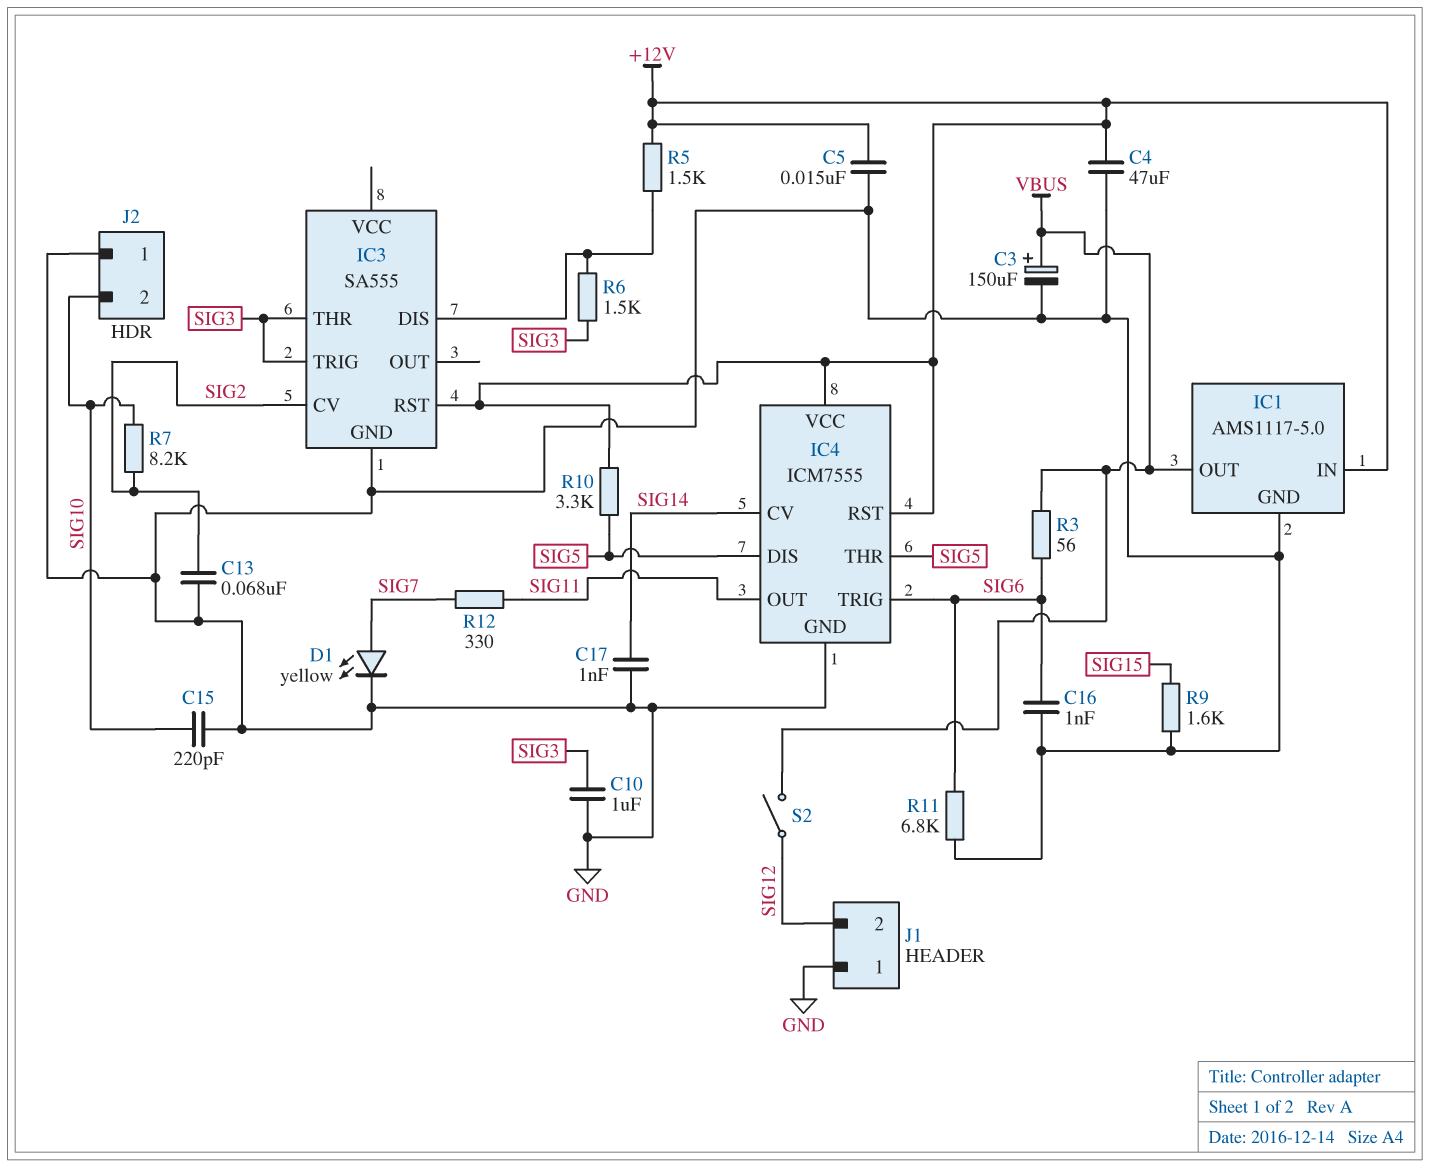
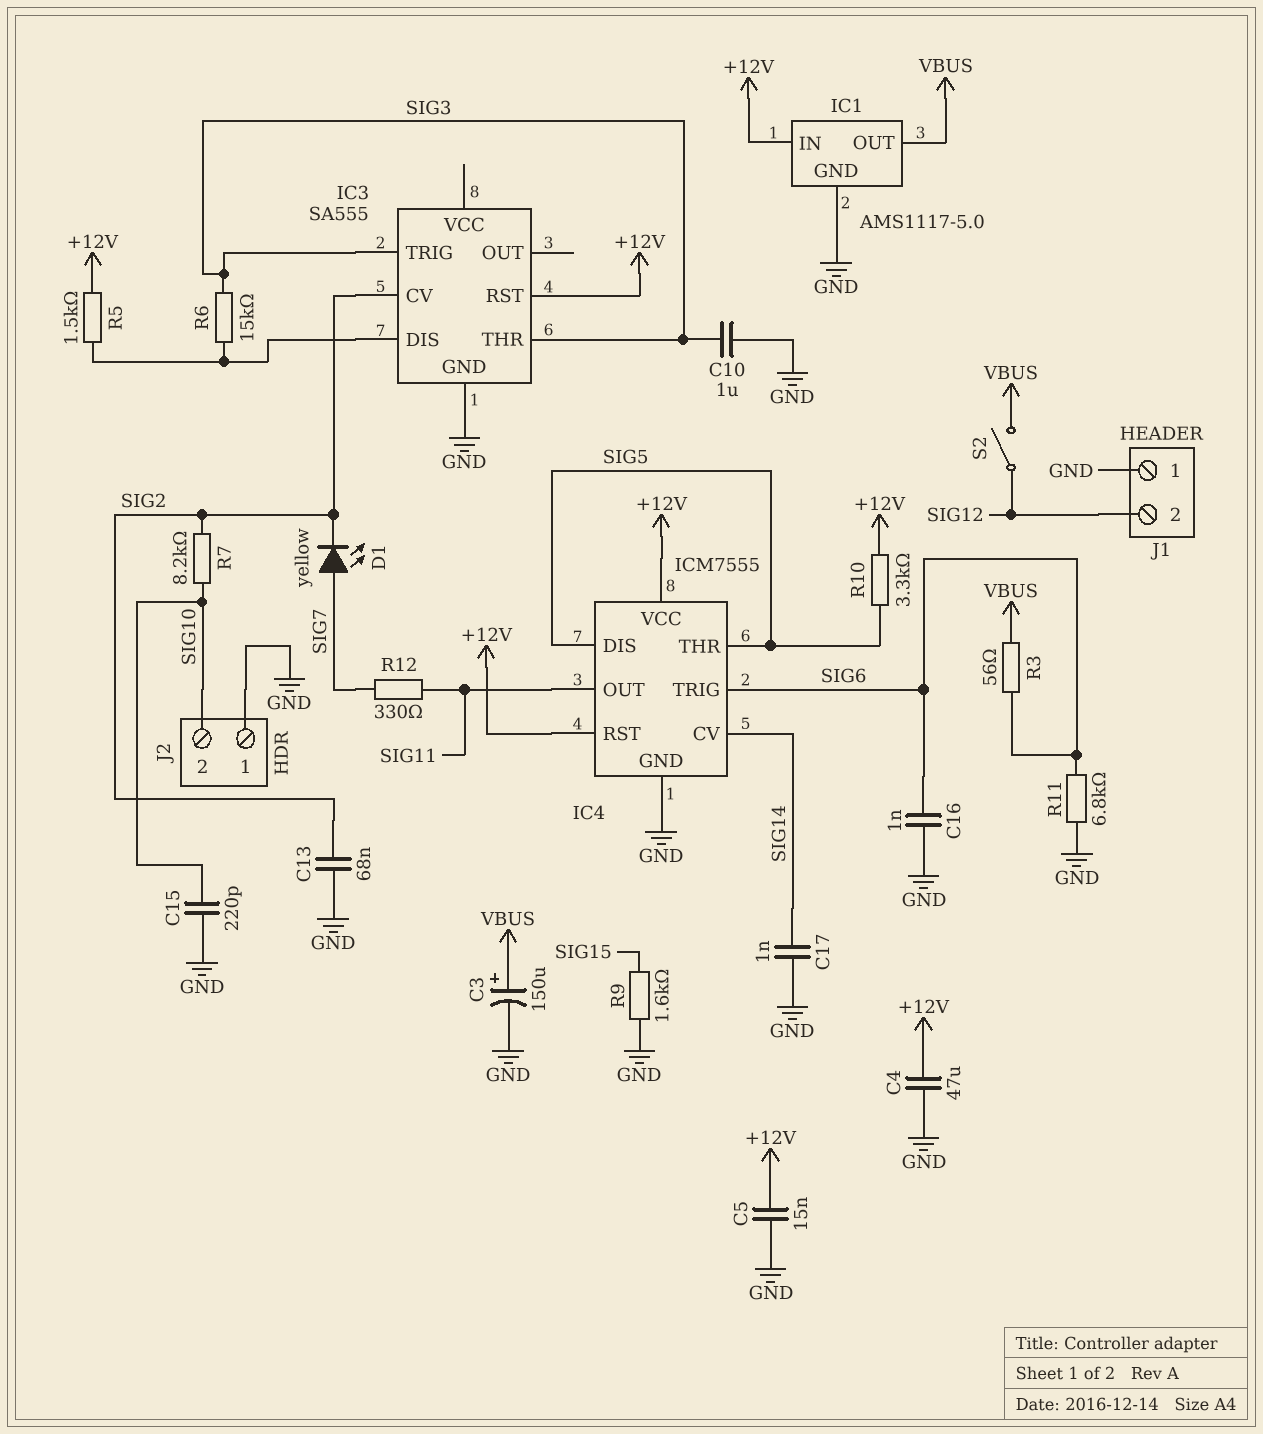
D1: LED yellow (A SIG7, K GND) -> LED yellow (A SIG7, K SIG2)
R6: 1.5k (IC3/DIS, SIG3) -> 15k (IC3/DIS, SIG3)

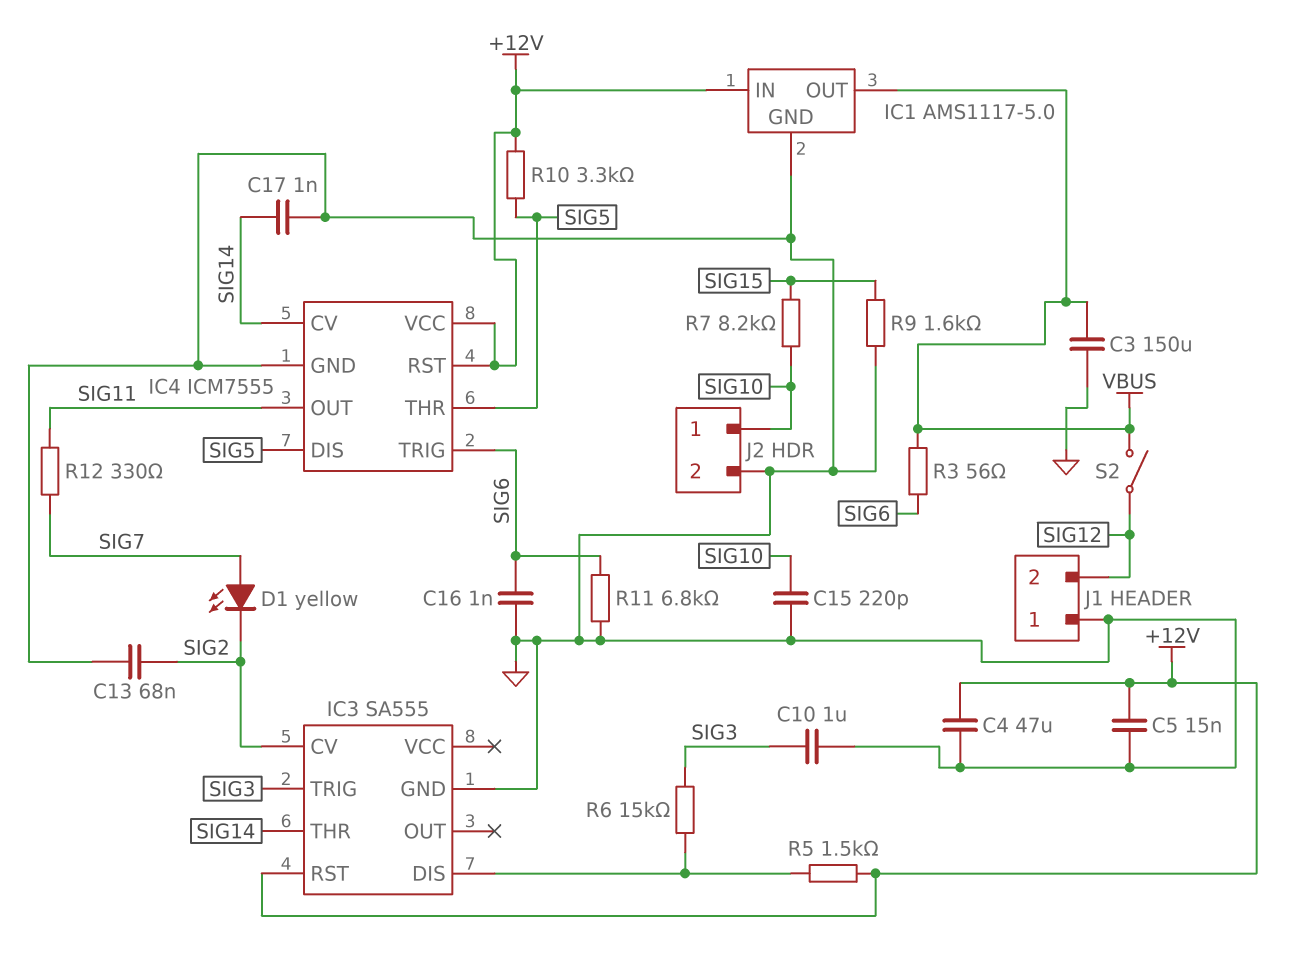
C3: 150uF (plus VBUS, minus GND) -> 150uF (GND, VBUS)
IC3 pin THR: SIG3 -> SIG14
J2 pin 1: GND -> SIG10
J2 pin 2: SIG10 -> GND
R7: 8.2k (SIG2, SIG10) -> 8.2k (SIG10, SIG15)

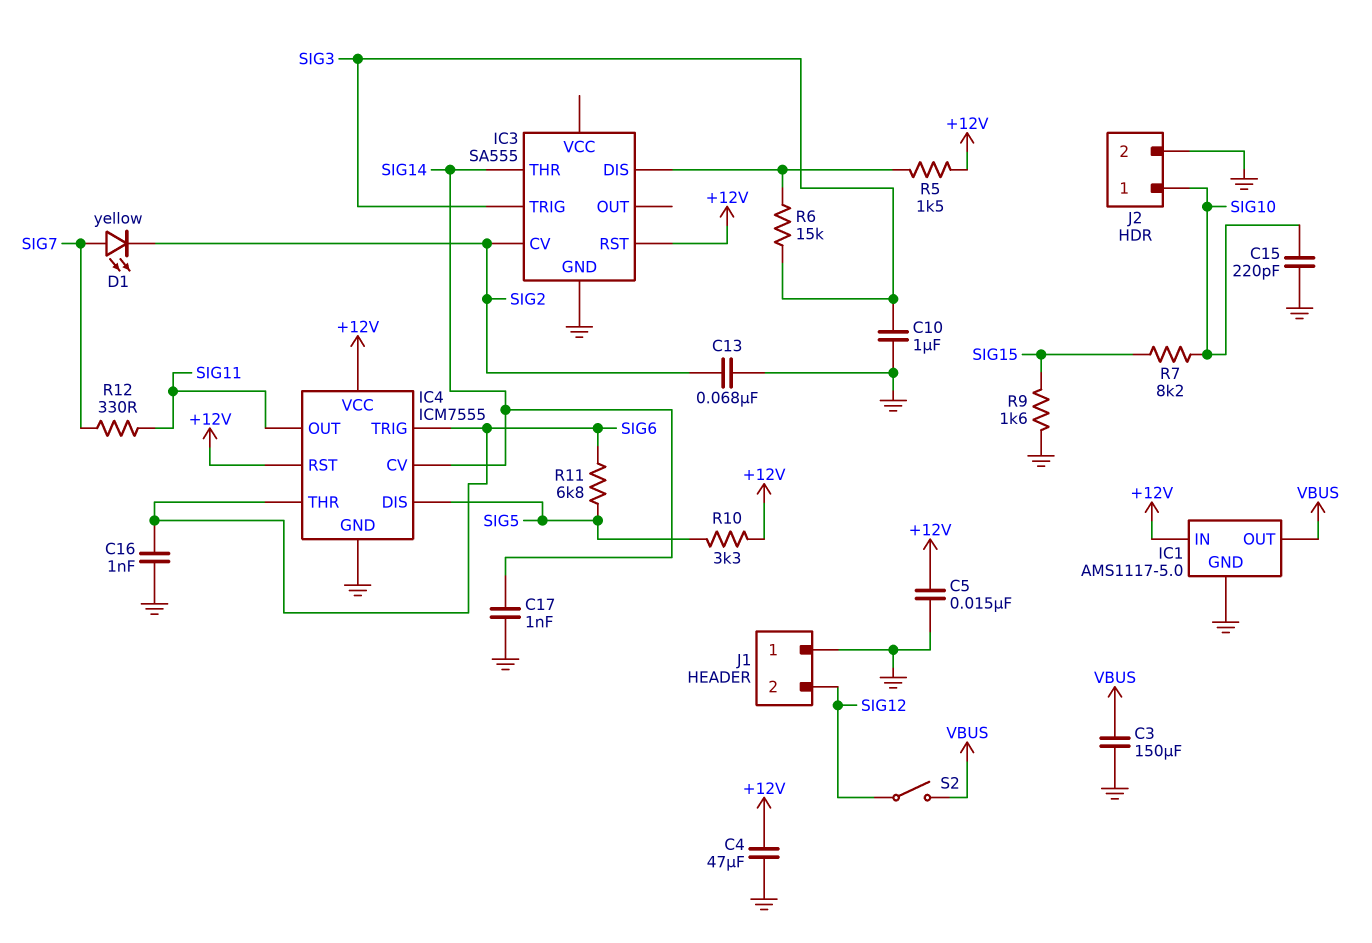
IC4 pin THR: SIG5 -> SIG6
R3: 56 (SIG6, VBUS) -> none
R11: 6.8k (GND, SIG6) -> 6.8k (SIG5, SIG6)

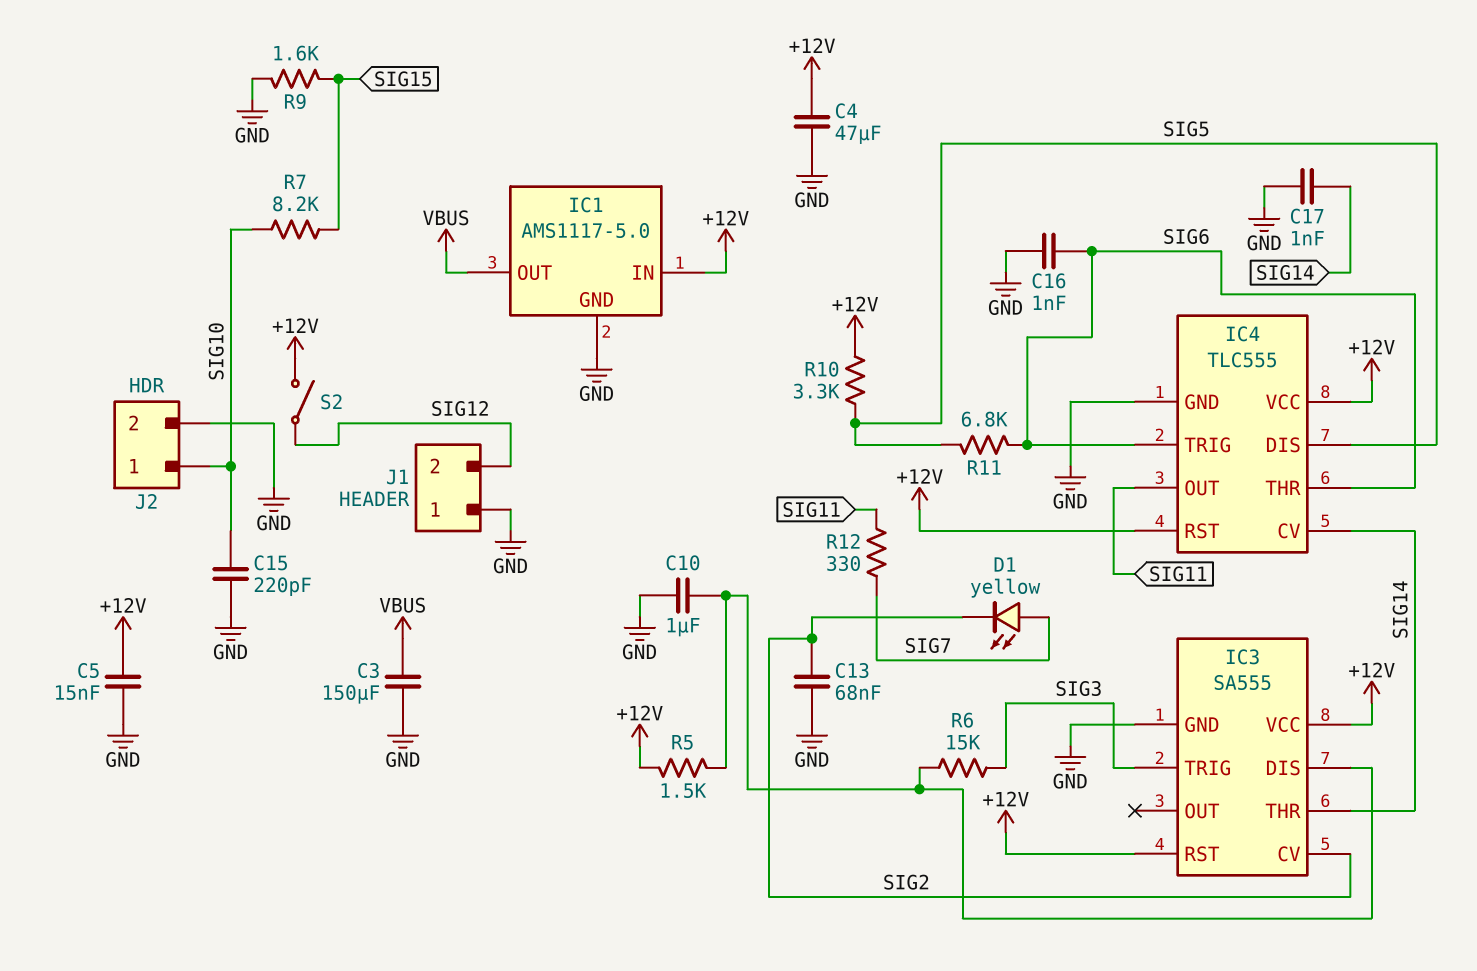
C10: 1uF (GND, SIG3) -> 1uF (GND, IC3/DIS)
IC3 pin VCC: none -> +12V
IC4: ICM7555 -> TLC555
S2: switch (SIG12, VBUS) -> switch (+12V, SIG12)

